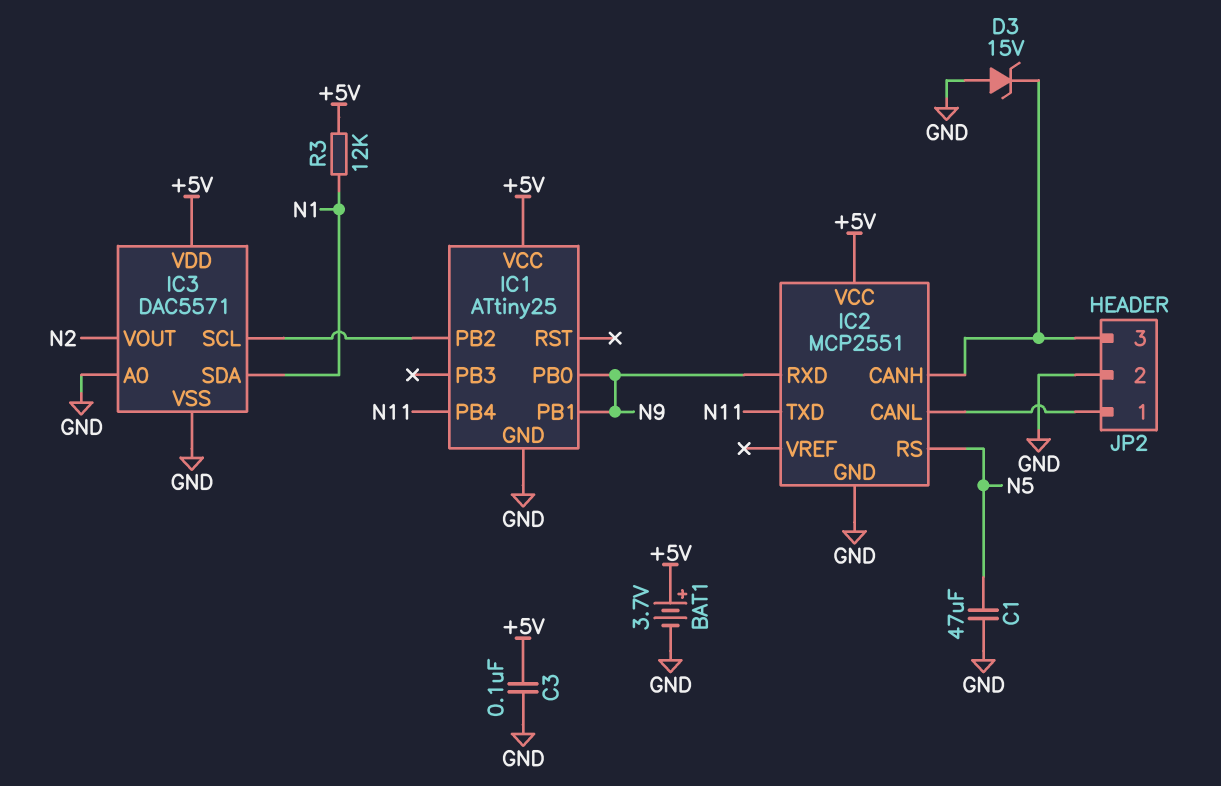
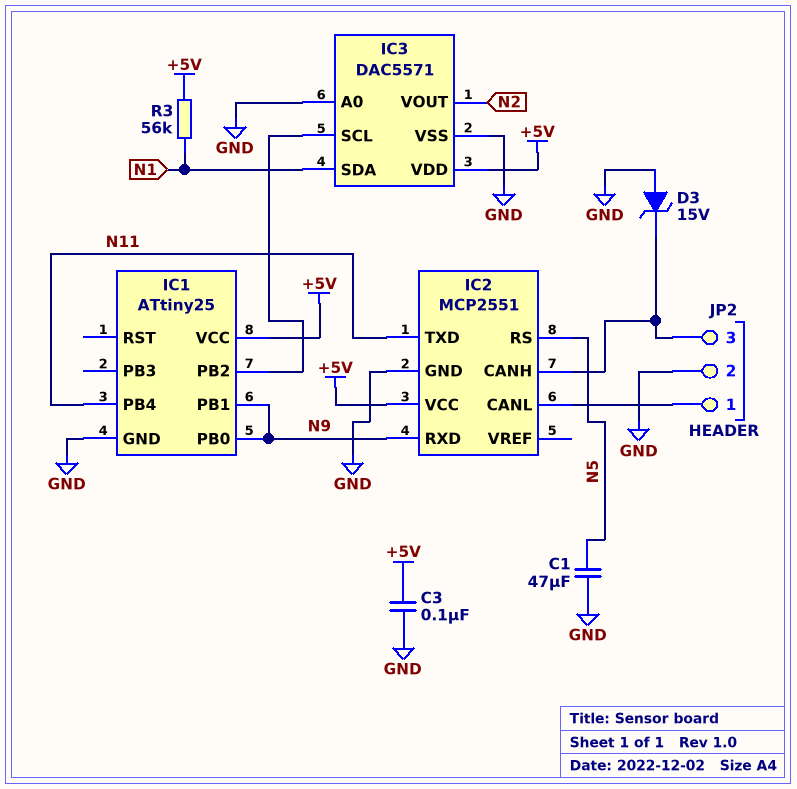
BAT1: 3.7V (plus +5V, minus GND) -> none
R3: 12k (+5V, N1) -> 56k (+5V, N1)

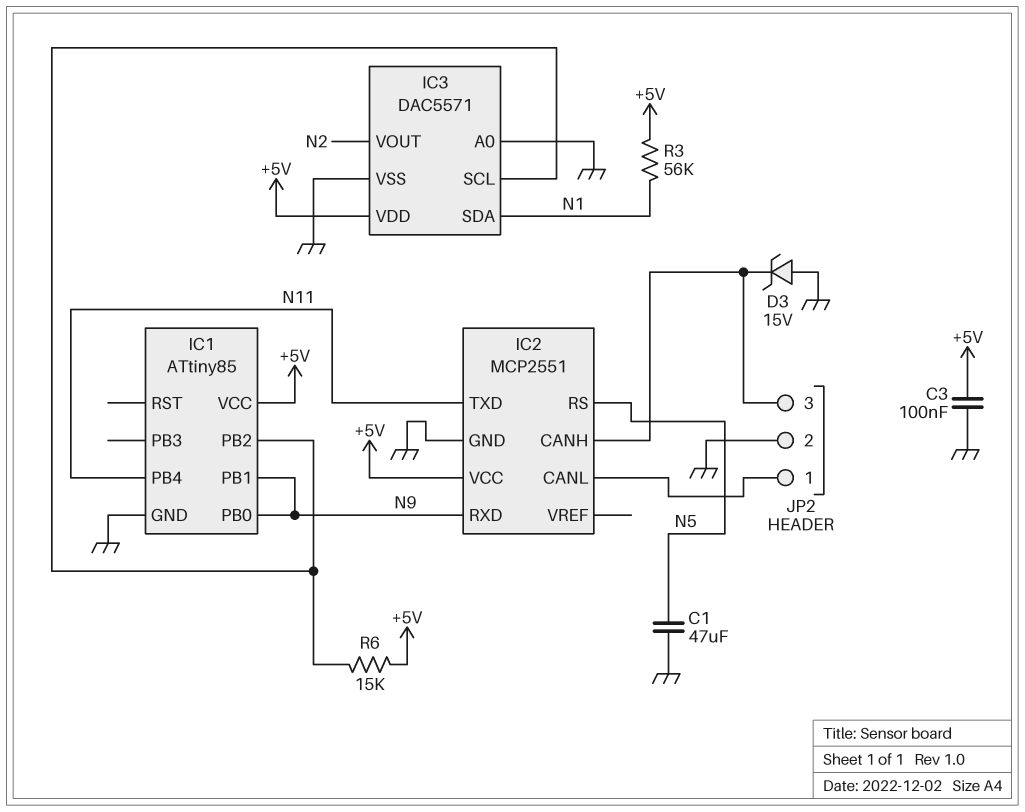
IC1: ATtiny25 -> ATtiny85
R6: none -> 15k (+5V, IC1/PB2)

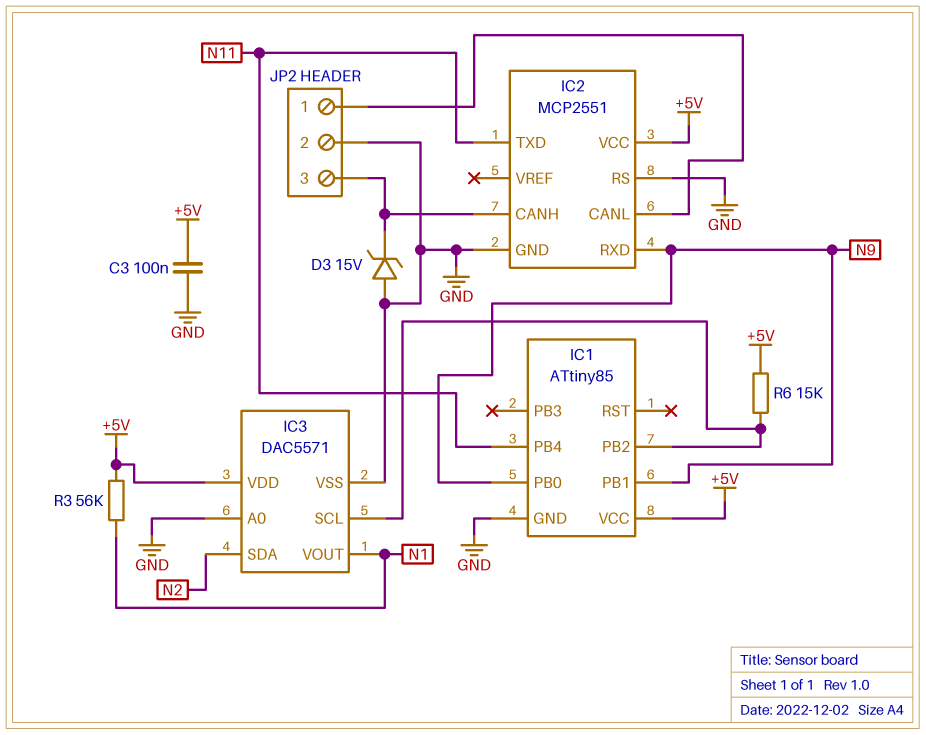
C1: 47uF (GND, N5) -> none
IC2 pin RS: N5 -> GND
IC3 pin SDA: N1 -> N2
IC3 pin VOUT: N2 -> N1

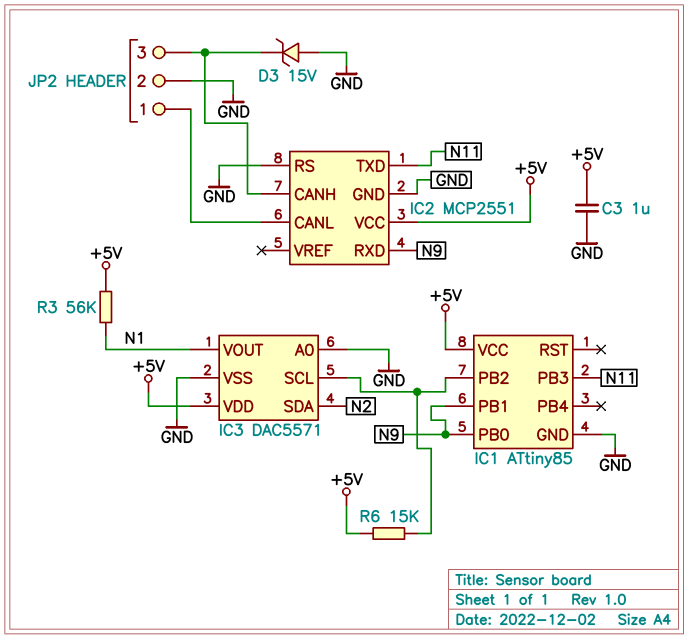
C3: 100nF (+5V, GND) -> 1uF (+5V, GND)
IC1 pin PB3: none -> N11
IC1 pin PB4: N11 -> none

